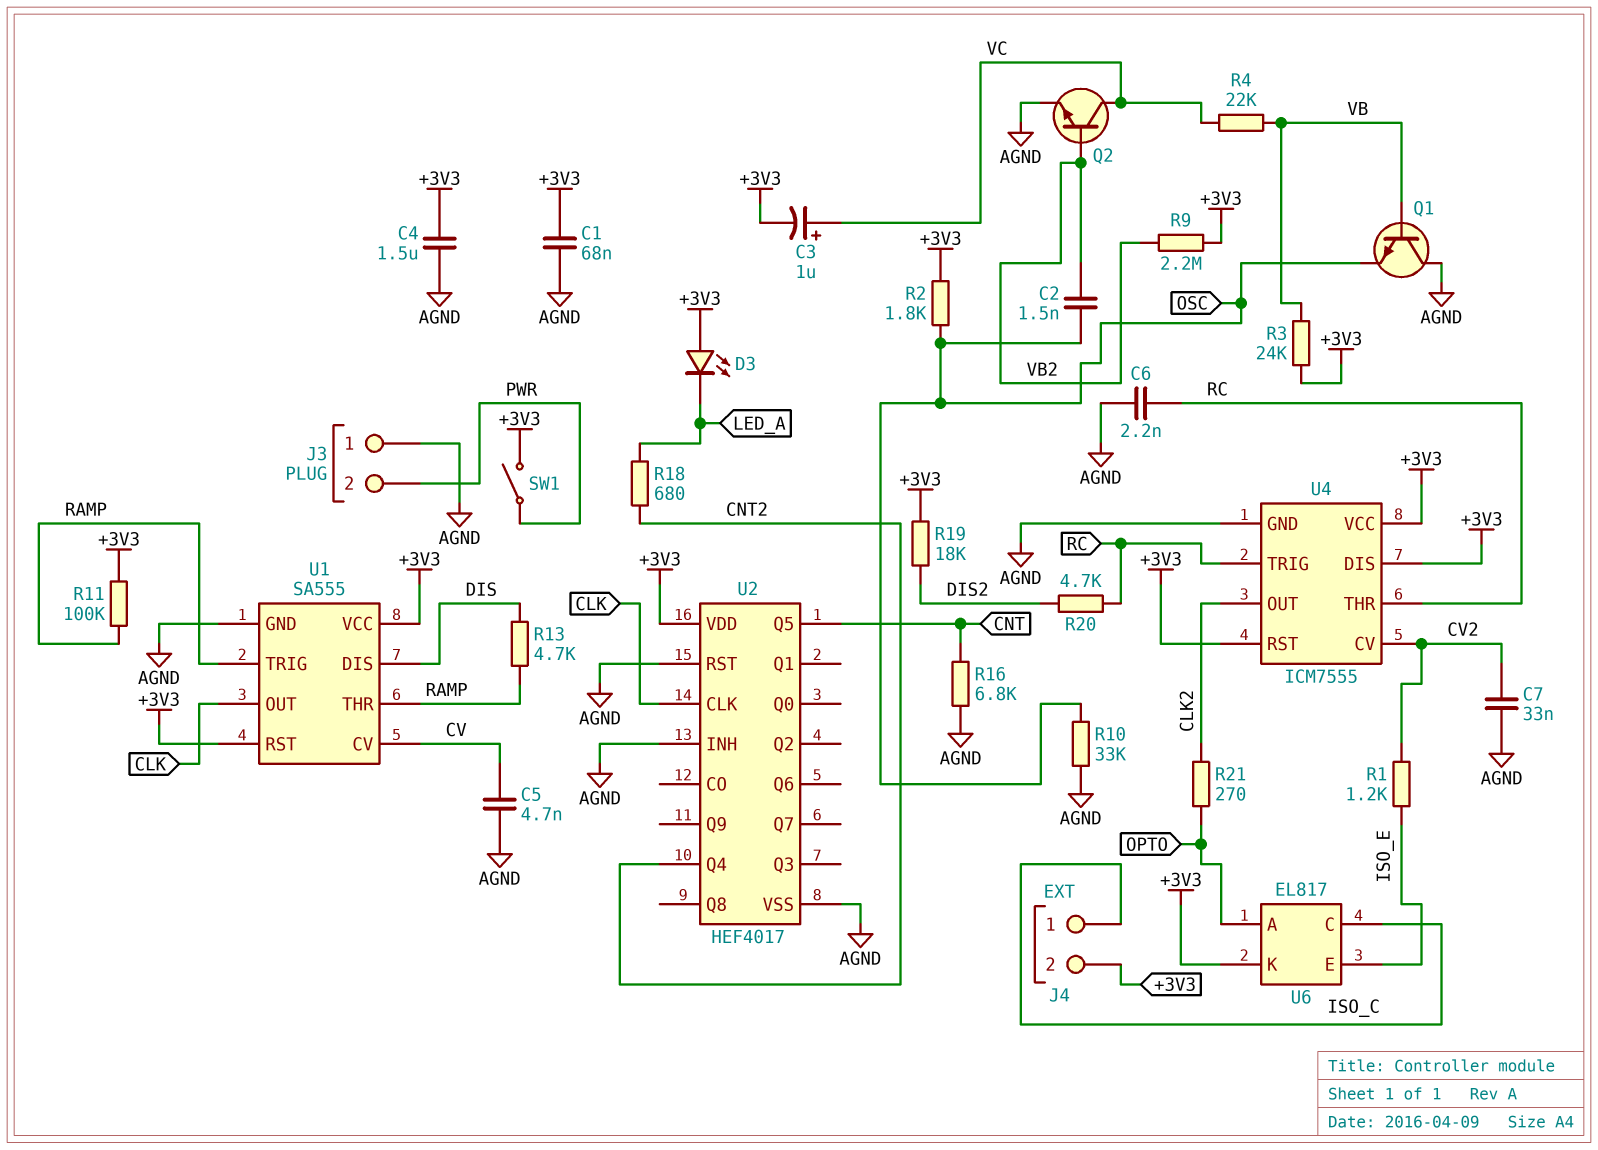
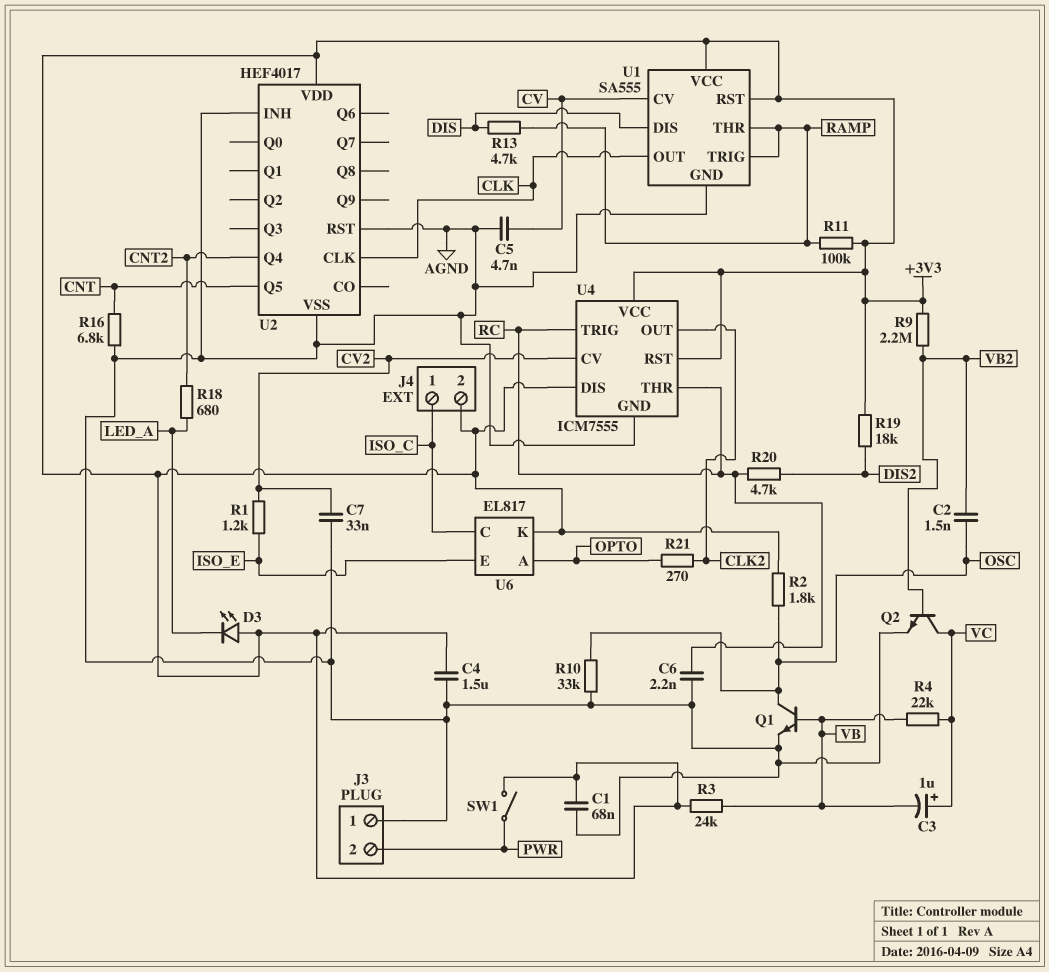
C3: 1uF (plus VC, minus +3V3) -> 1uF (plus VC, minus VB)
Q1: NPN (B VB, C AGND, E OSC) -> NPN (B VB, C OSC, E AGND)

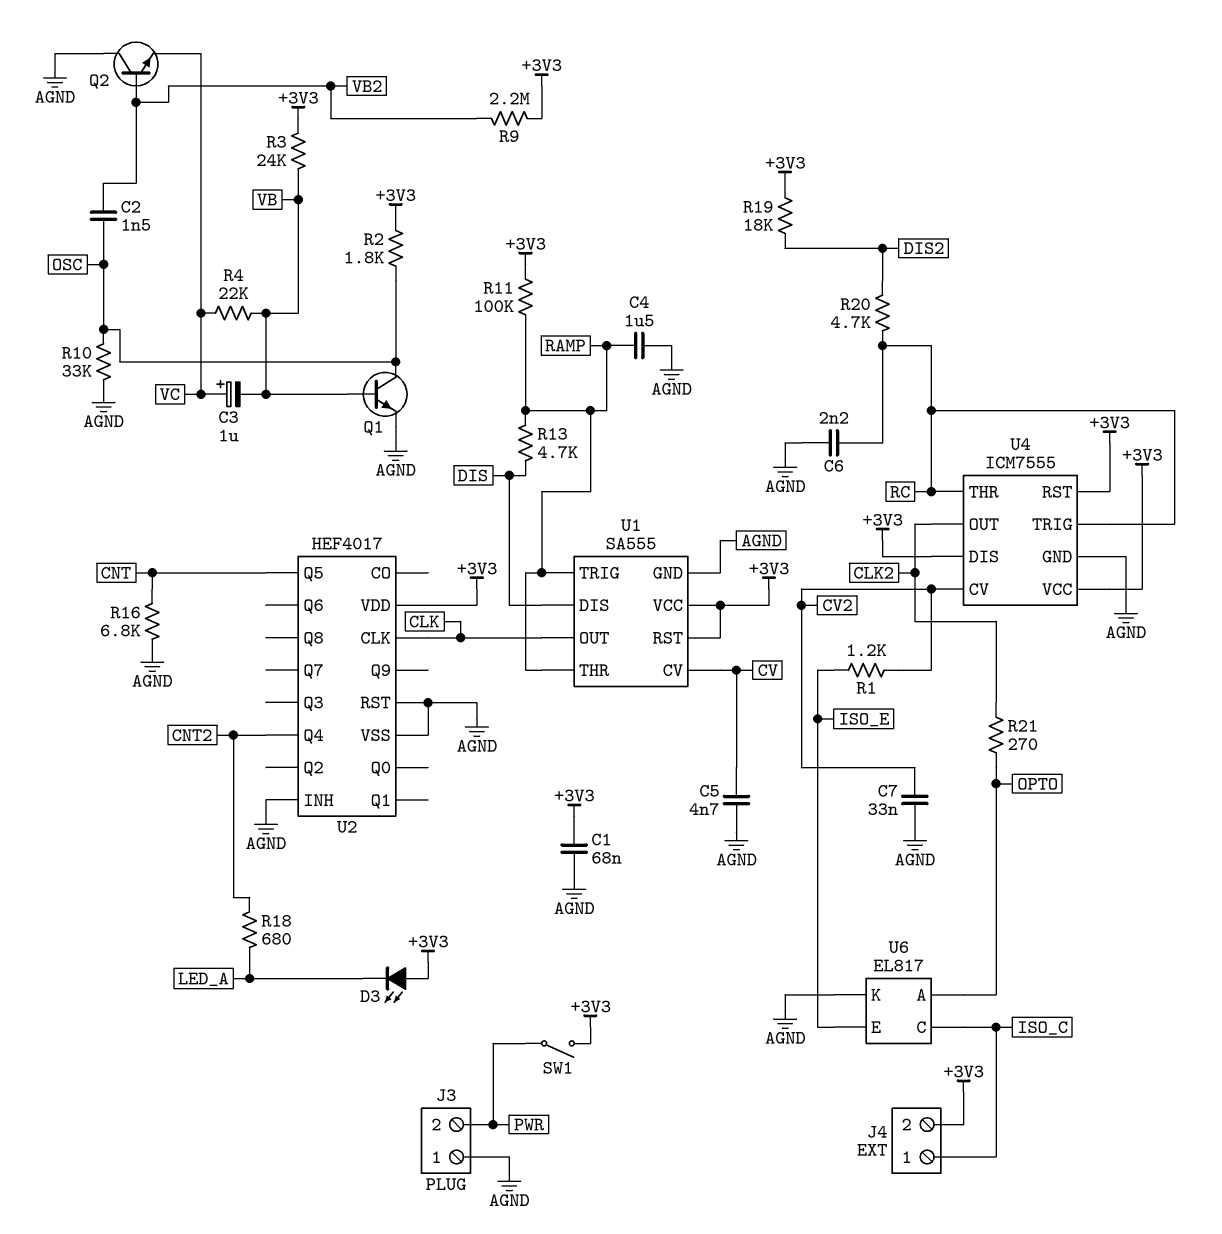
C4: 1.5uF (+3V3, AGND) -> 1.5uF (AGND, RAMP)
Q2: NPN (B VB2, C VC, E AGND) -> NPN (B VB2, C AGND, E VC)
U6 pin K: +3V3 -> AGND

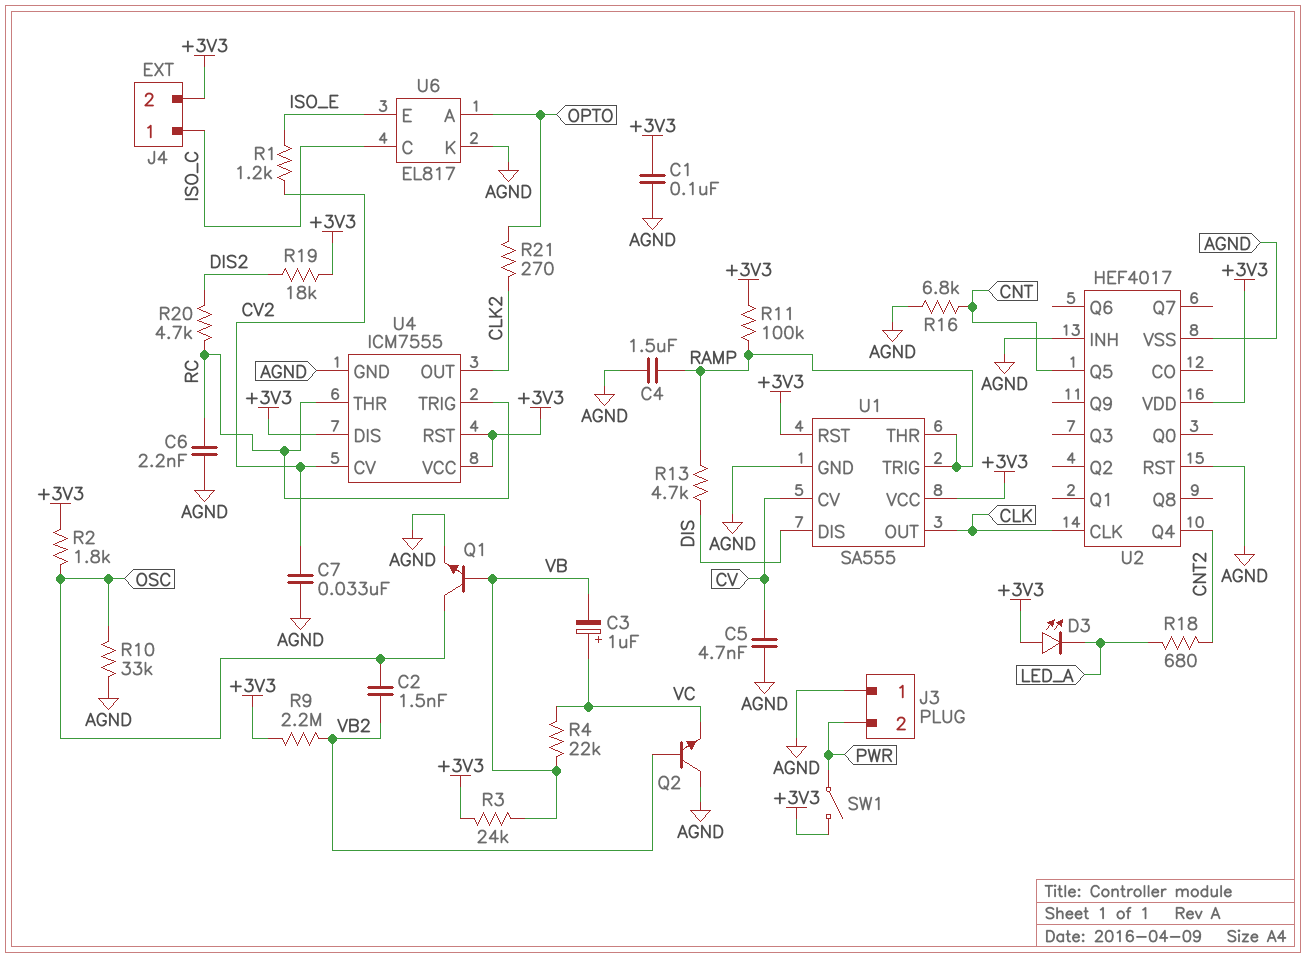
C1: 68nF (+3V3, AGND) -> 100nF (+3V3, AGND)

